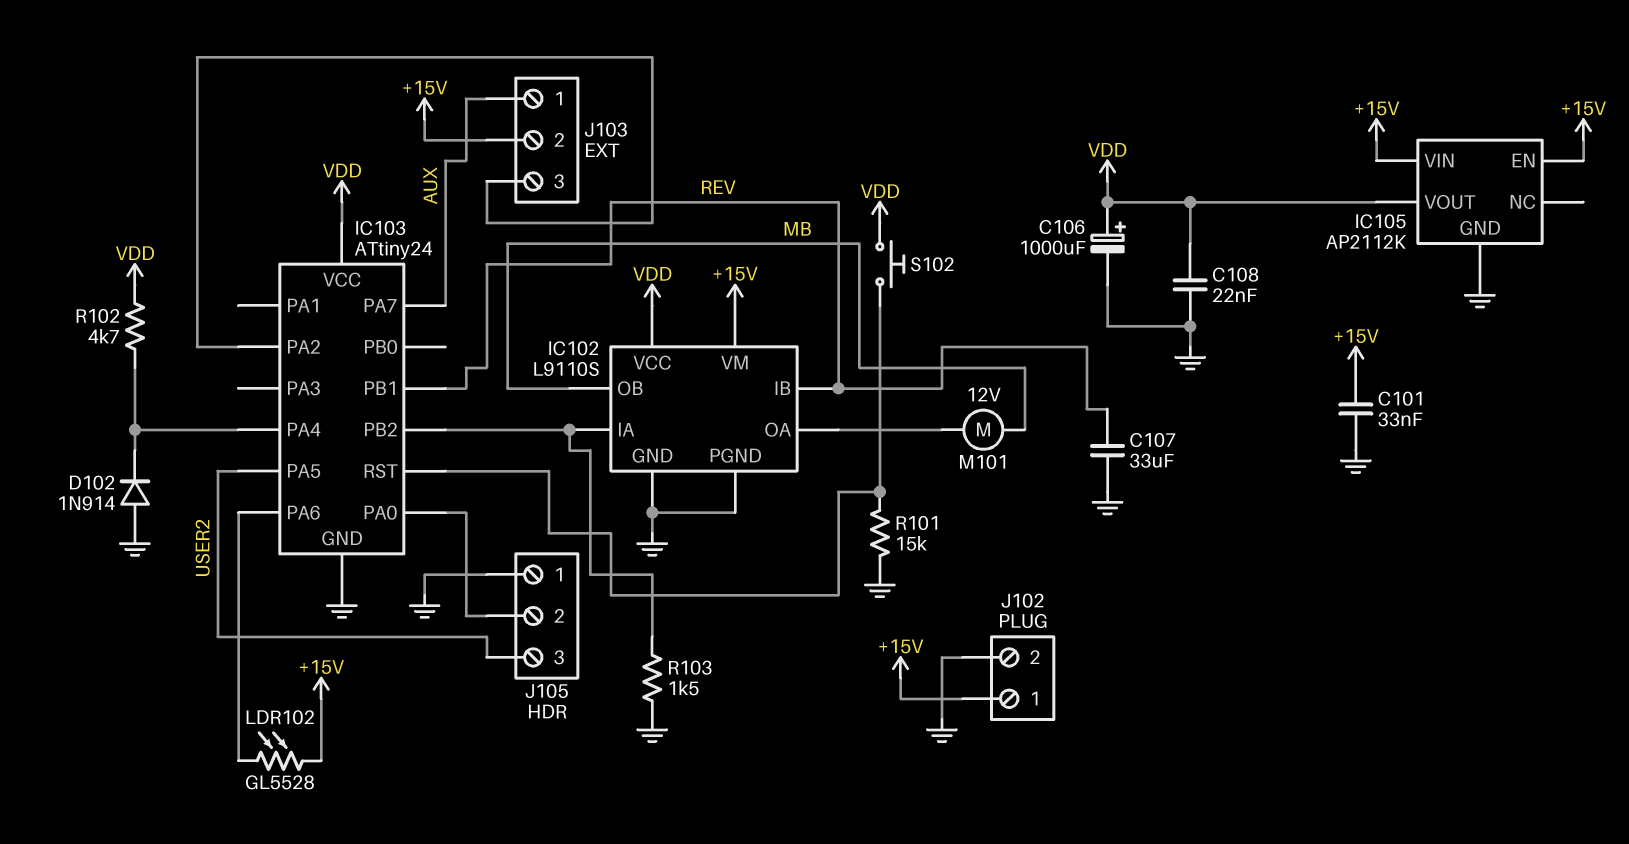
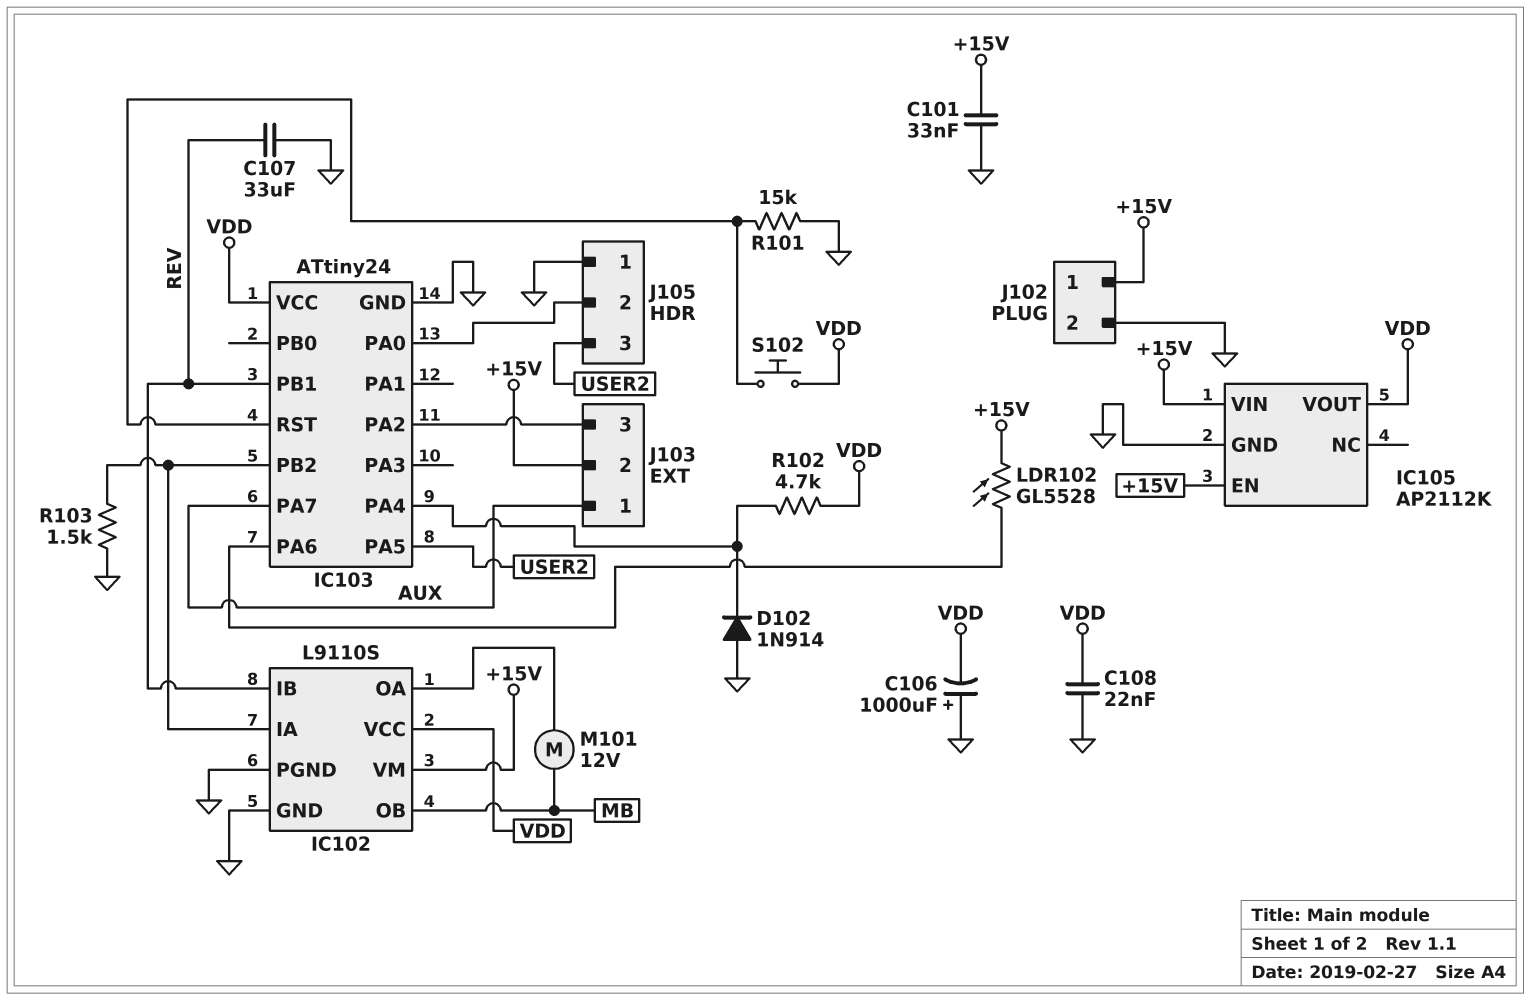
C106: 1000uF (plus VDD, minus GND) -> 1000uF (plus GND, minus VDD)

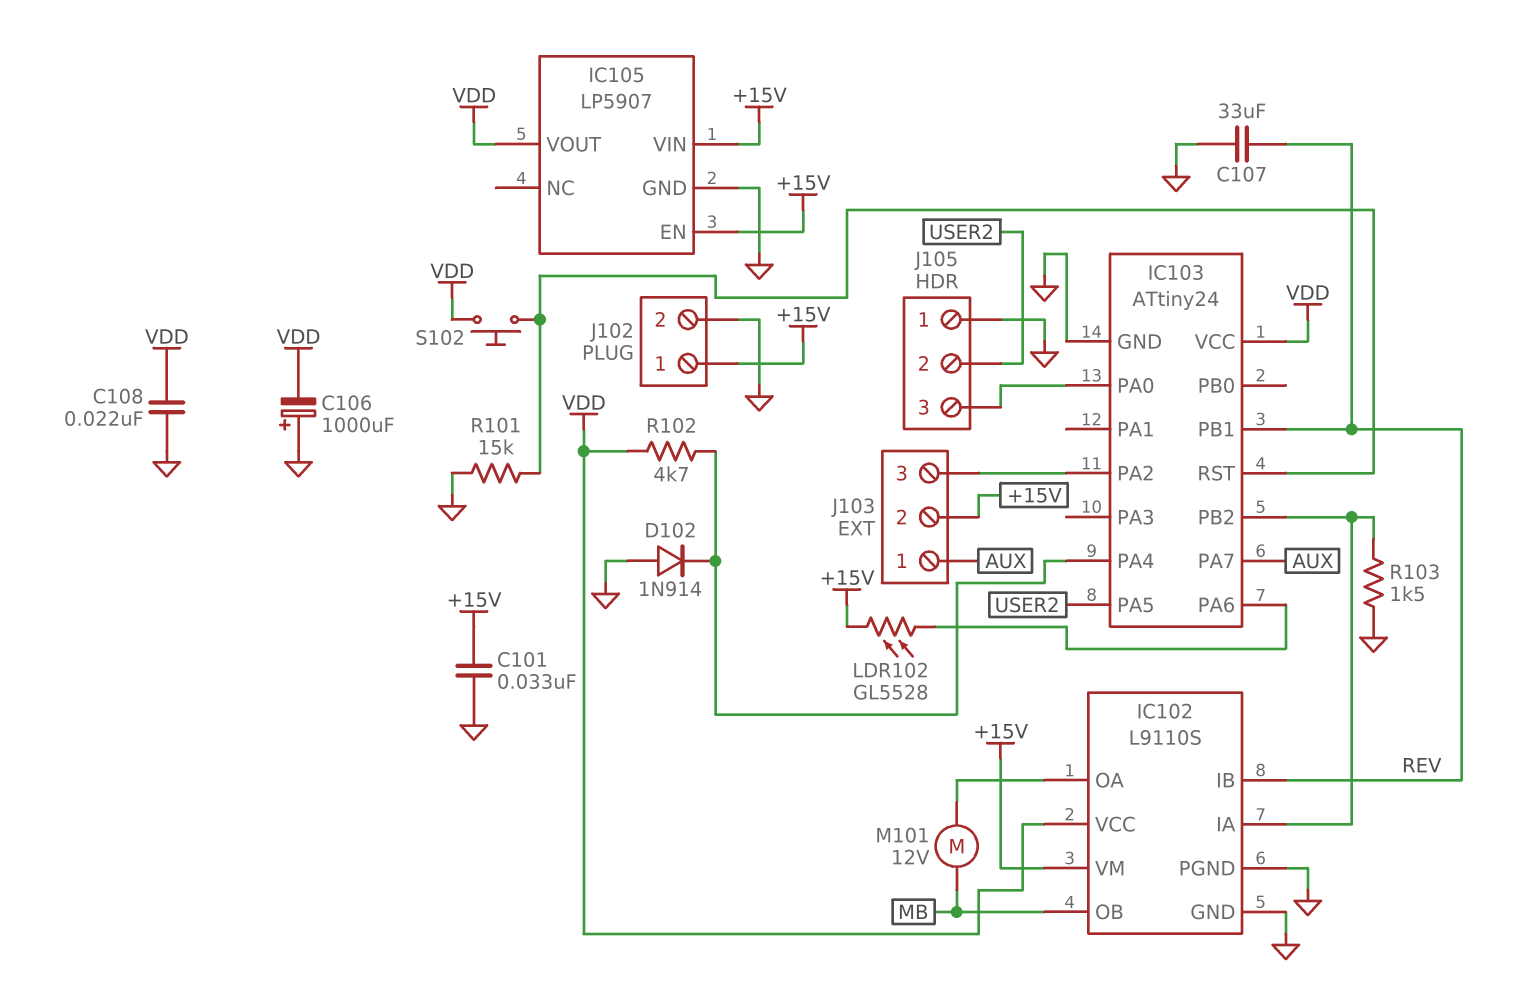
IC105: AP2112K -> LP5907
J105 pin 2: IC103/PA0 -> USER2
J105 pin 3: USER2 -> IC103/PA0

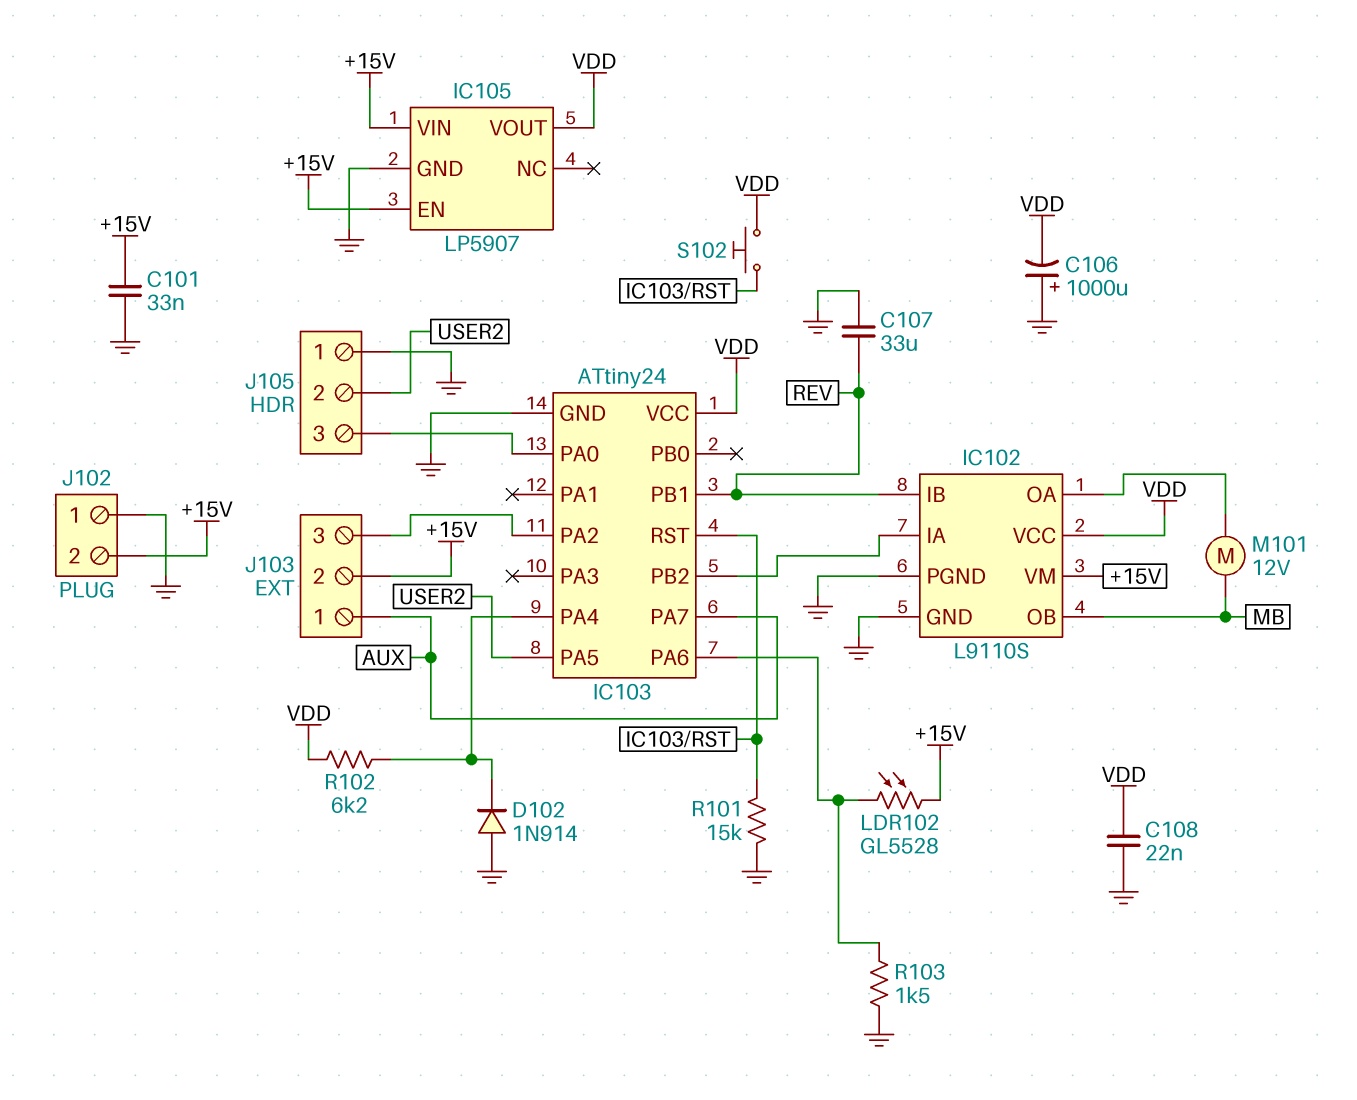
J102 pin 1: +15V -> GND
J102 pin 2: GND -> +15V
R102: 4.7k (IC103/PA4, VDD) -> 6.2k (IC103/PA4, VDD)
R103: 1.5k (GND, IC102/IA) -> 1.5k (GND, IC103/PA6)

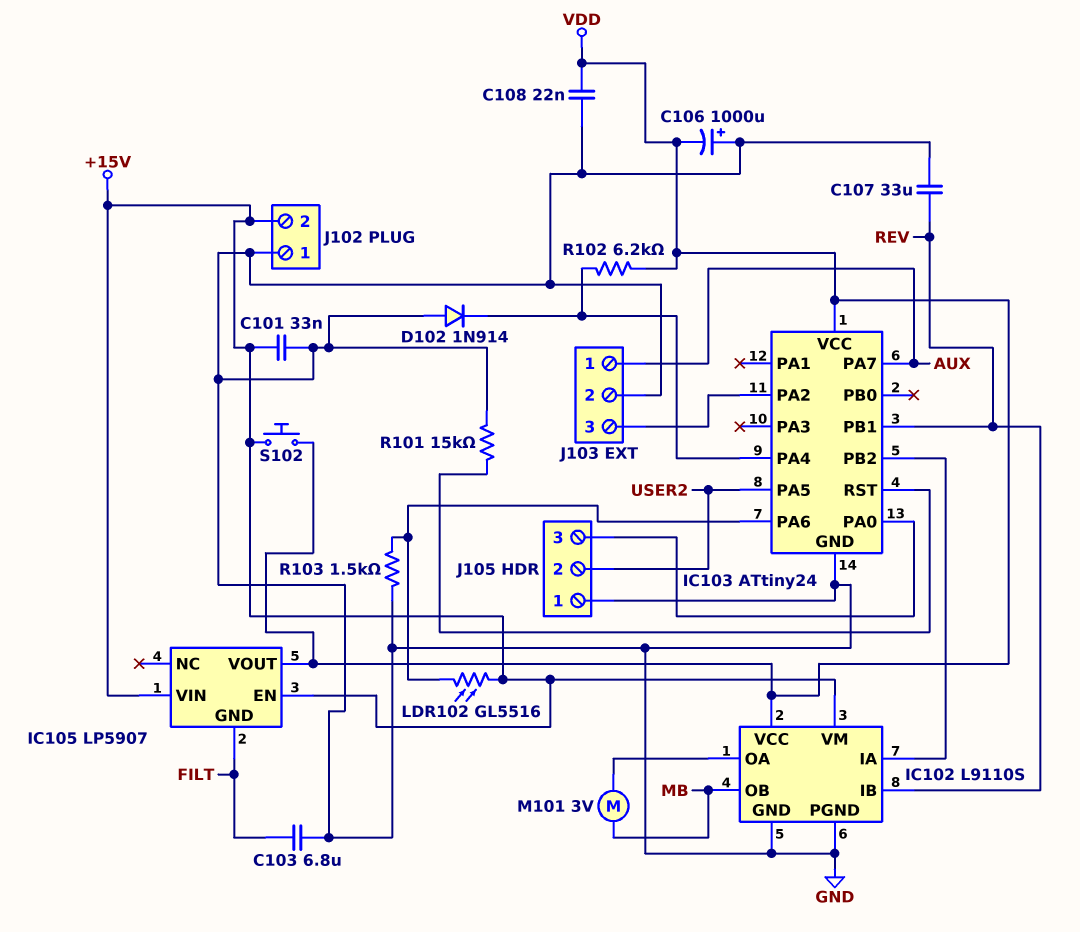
C103: none -> 6.8uF (FILT, GND)
IC105 pin GND: GND -> FILT
J103 pin 2: +15V -> GND
LDR102: GL5528 (+15V, IC103/PA6) -> GL5516 (+15V, IC103/PA6)
M101: motor 12V (IC102/OA, MB) -> motor 3V (IC102/OA, MB)
S102: button (IC103/RST, VDD) -> button (+15V, VDD)

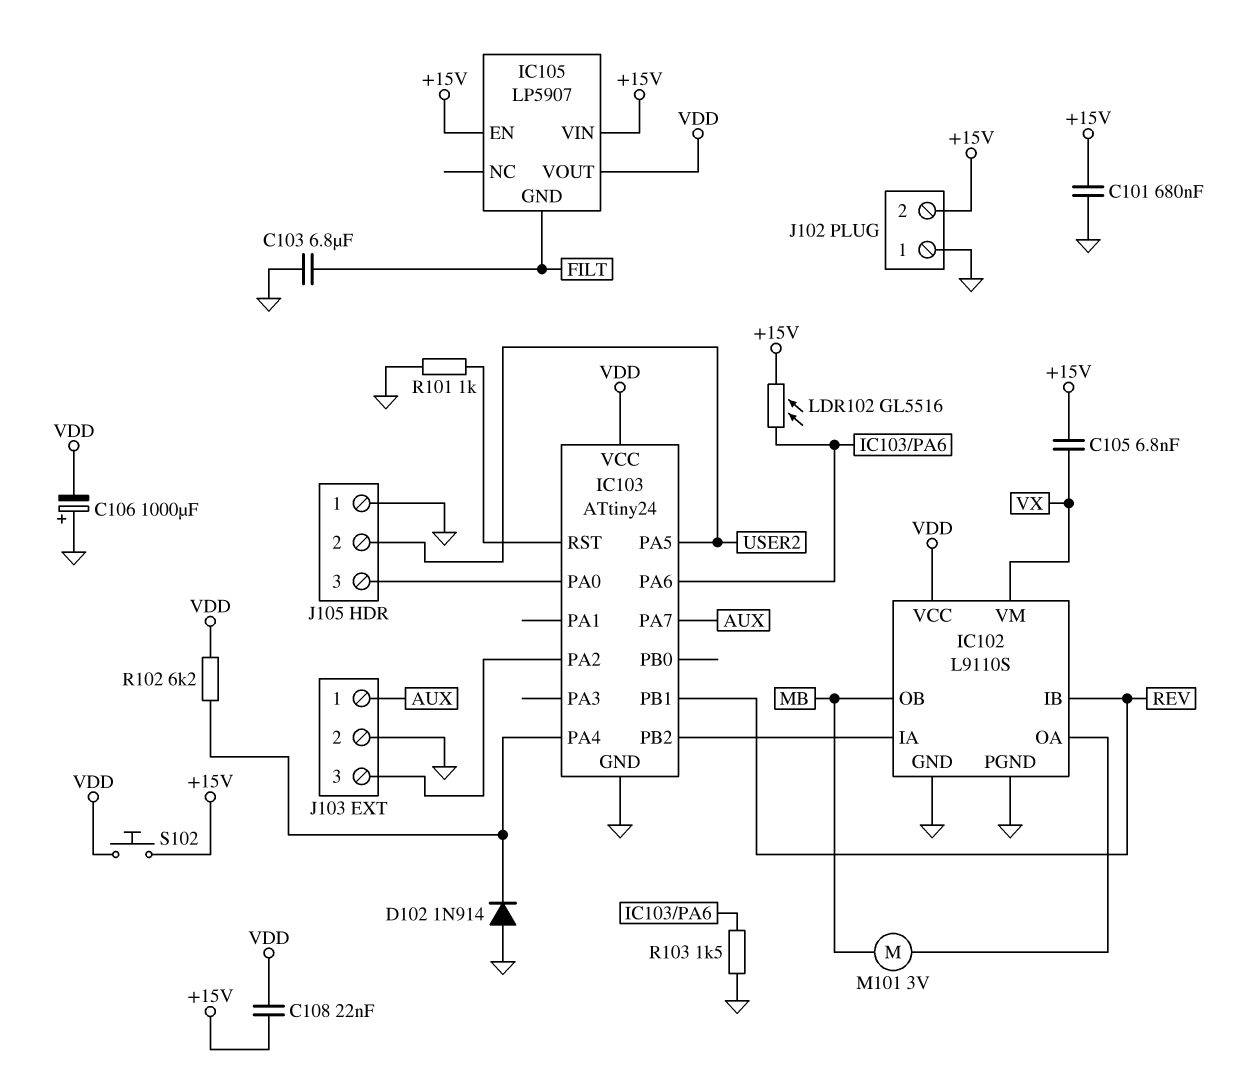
C101: 33nF (+15V, GND) -> 680nF (+15V, GND)
C105: none -> 6.8nF (+15V, VX)
C107: 33uF (GND, REV) -> none
C108: 22nF (GND, VDD) -> 22nF (+15V, VDD)
IC102 pin VM: +15V -> VX
R101: 15k (GND, IC103/RST) -> 1k (GND, IC103/RST)

